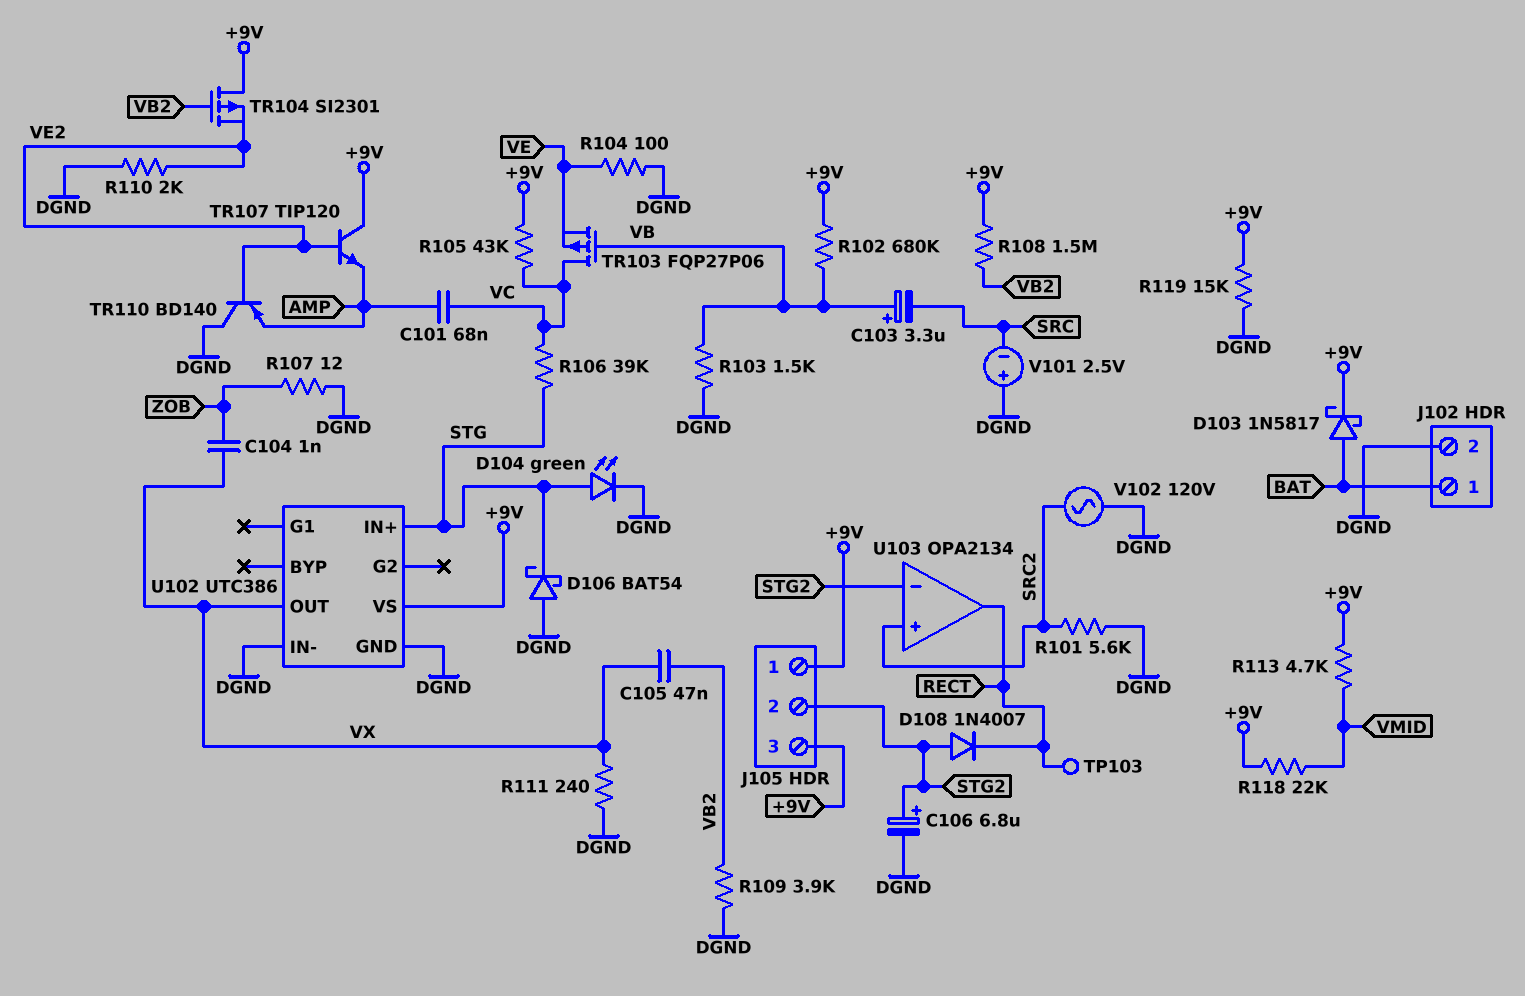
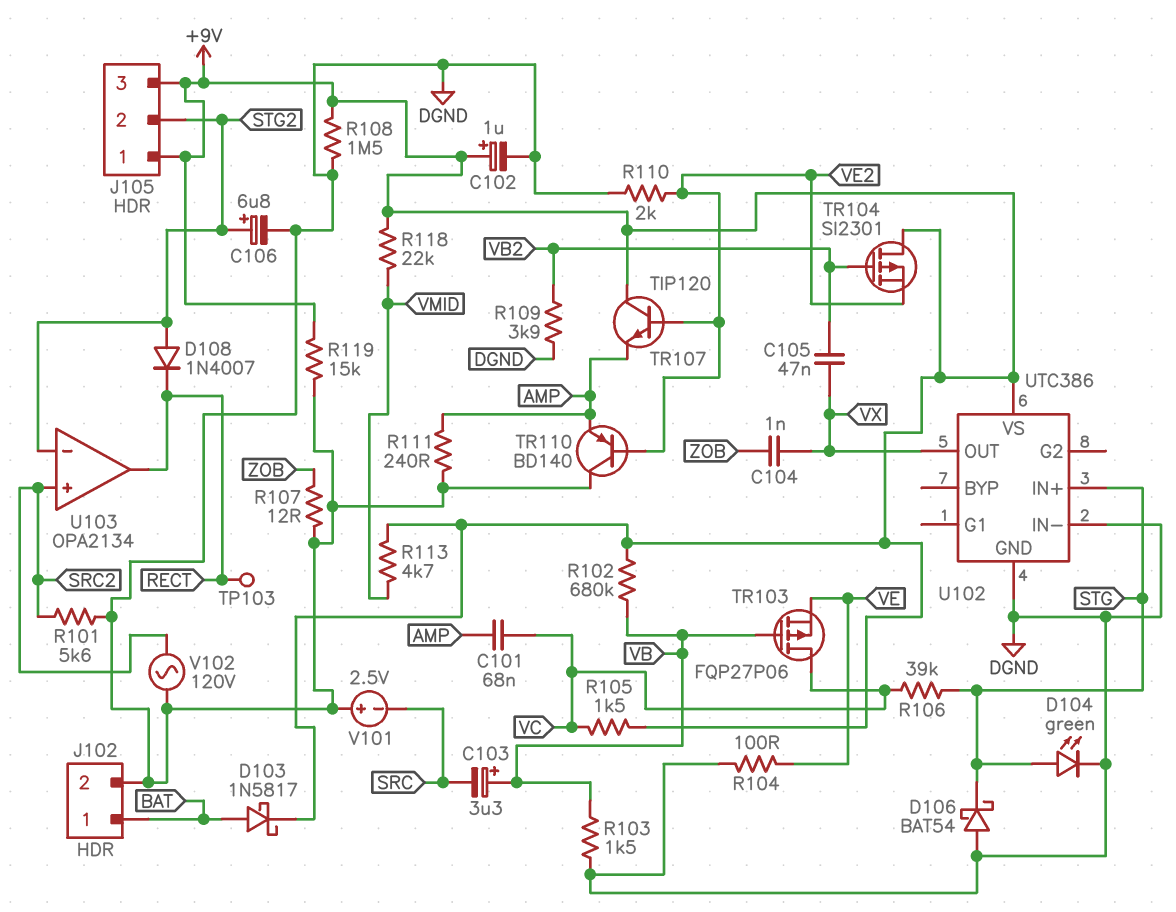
C102: none -> 1uF (plus +9V, minus DGND)
R105: 43k (+9V, VC) -> 1.5k (+9V, VC)
R108: 1.5M (+9V, VB2) -> 1.5M (+9V, DGND)
R111: 240 (DGND, VX) -> 240 (AMP, DGND)

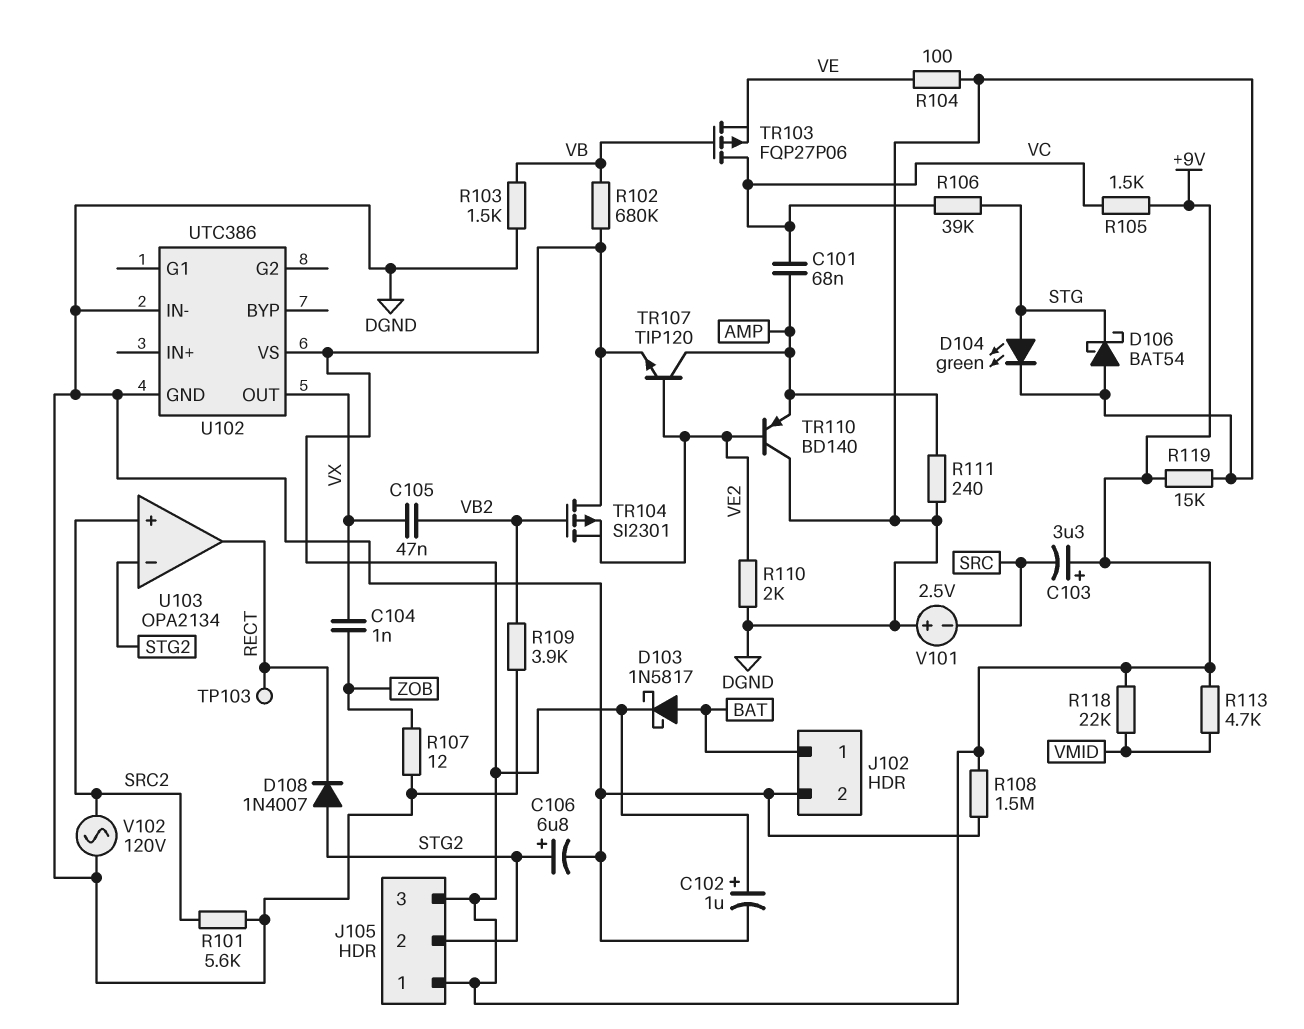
C103: 3.3uF (plus VB, minus SRC) -> 3.3uF (plus +9V, minus SRC)
TR107: NPN TIP120 (B VE2, C +9V, E AMP) -> NPN TIP120 (B VE2, C AMP, E +9V)
U102 pin IN+: STG -> none

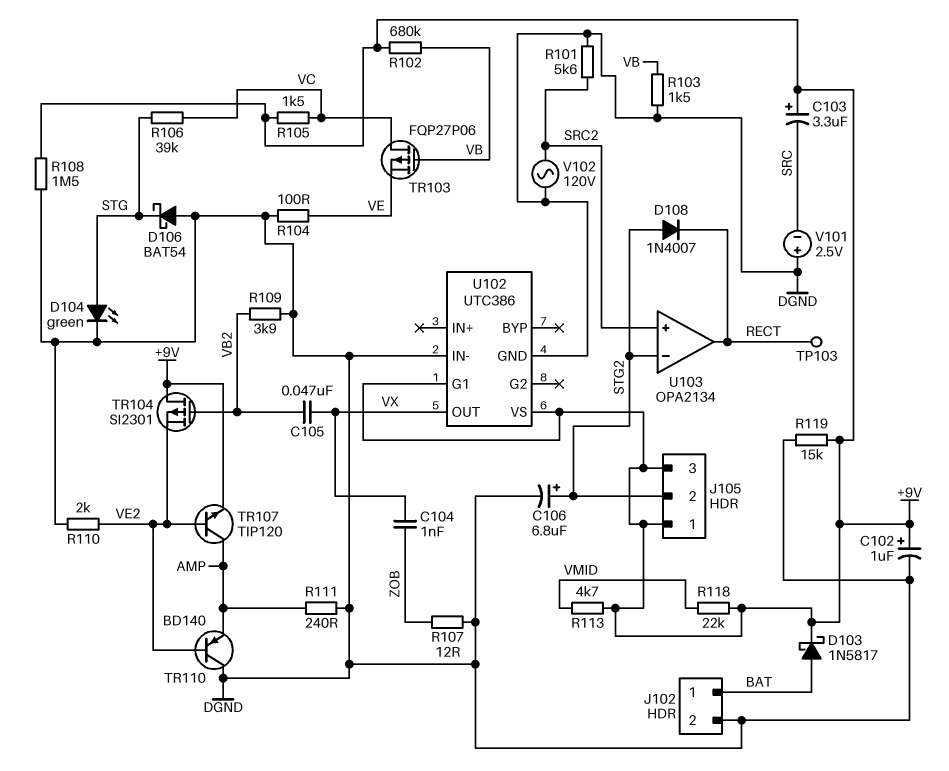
C101: 68nF (AMP, VC) -> none
U102 pin G1: none -> +9V

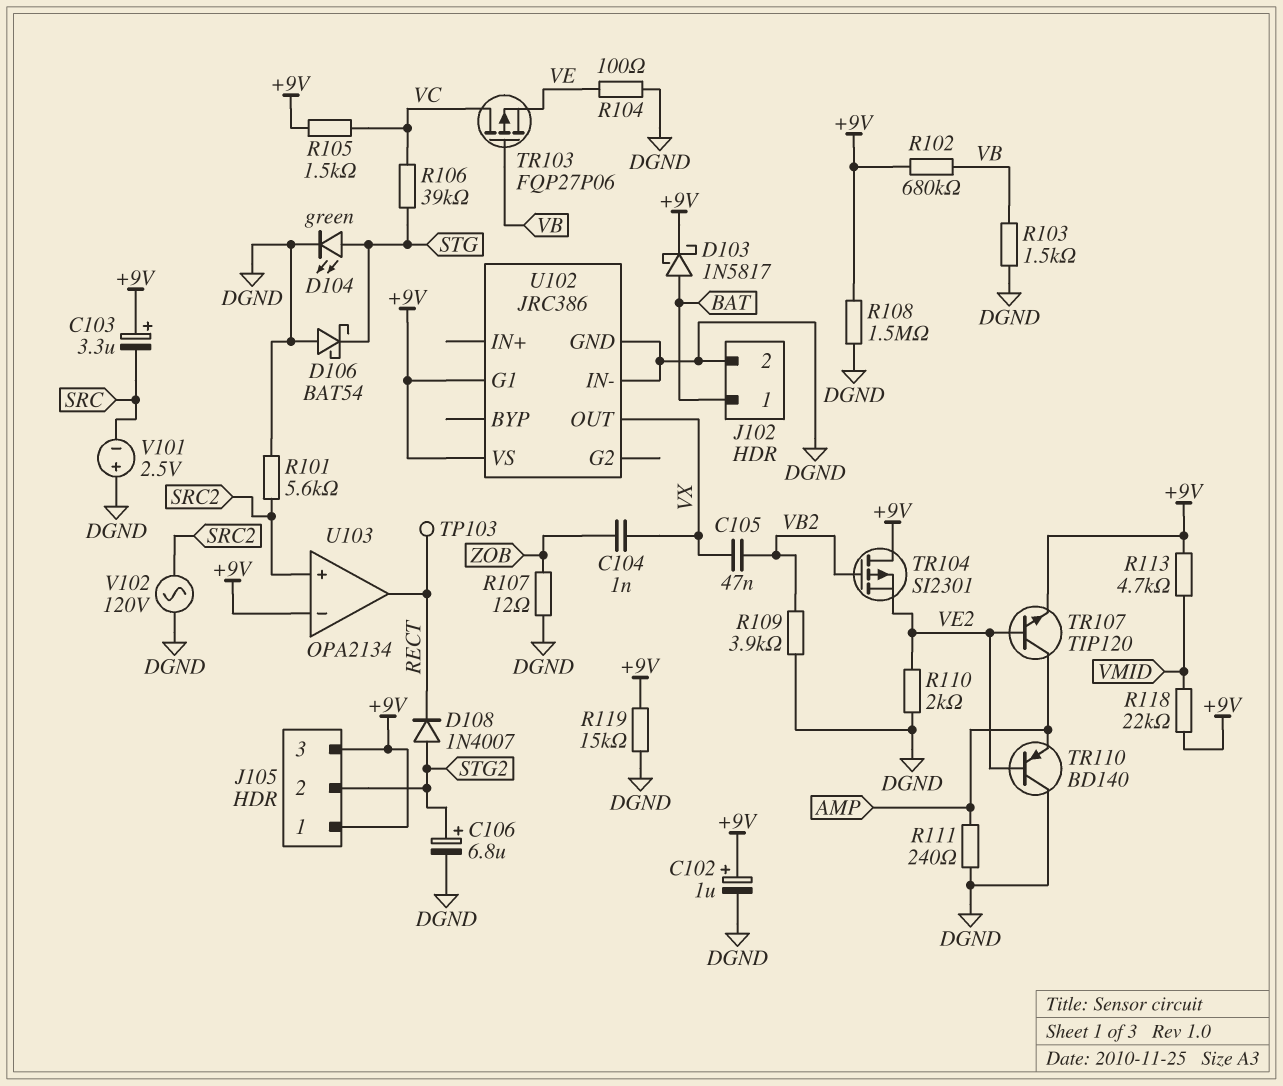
U102: UTC386 -> JRC386
U103 pin in-: STG2 -> +9V

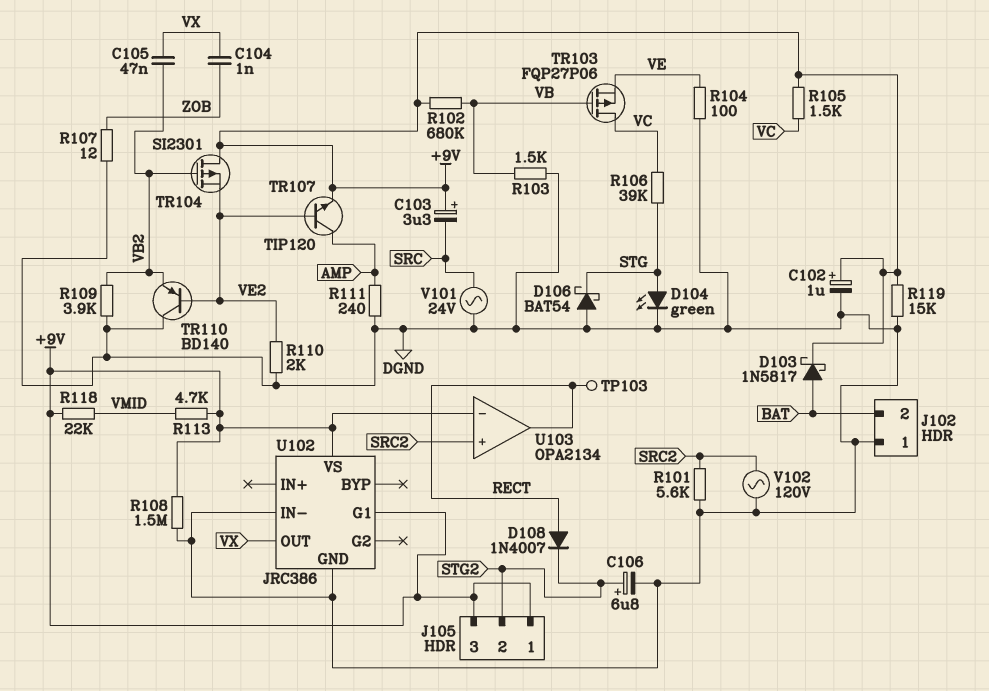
D108: diode 1N4007 (A STG2, K RECT) -> diode 1N4007 (A RECT, K STG2)
J102 pin 1: BAT -> DGND
J102 pin 2: DGND -> BAT
TR110: PNP BD140 (B VE2, C DGND, E AMP) -> PNP BD140 (B VE2, C DGND, E VB2)
V101: 2.5V (plus DGND, minus SRC) -> AC 24V (DGND, SRC)

